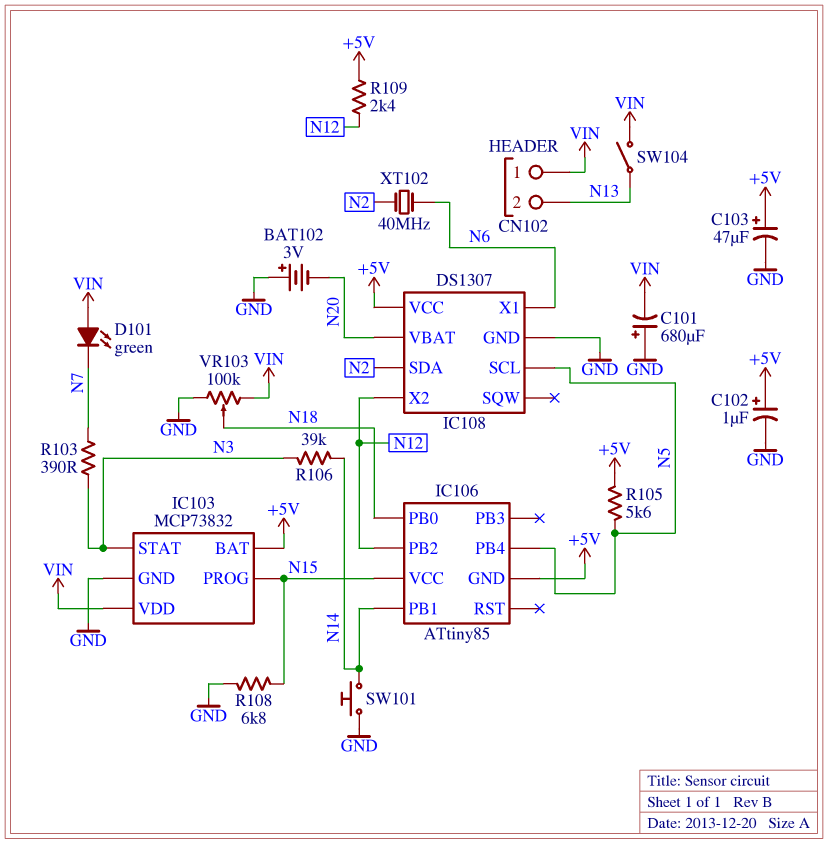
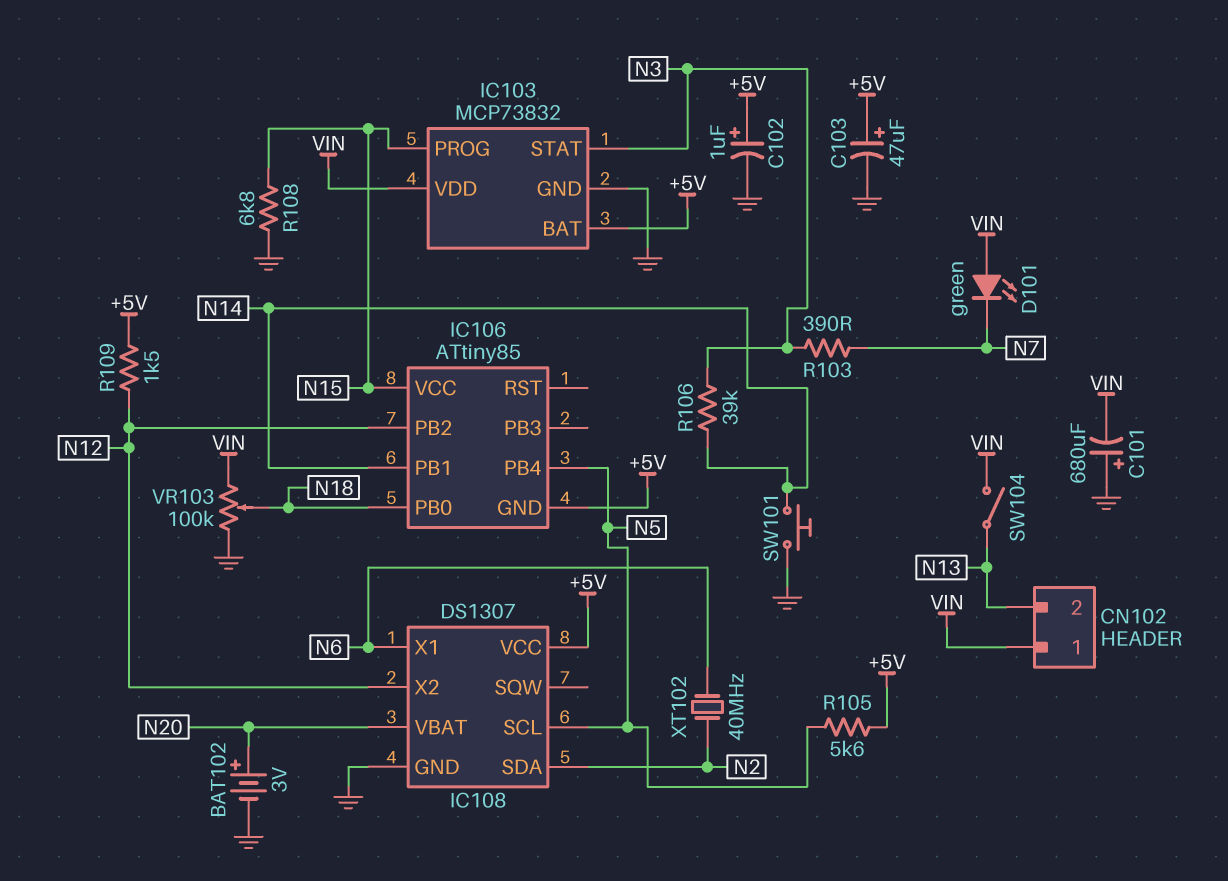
BAT102: 3V (plus GND, minus N20) -> 3V (plus N20, minus GND)
R109: 2.4k (+5V, N12) -> 1.5k (+5V, N12)

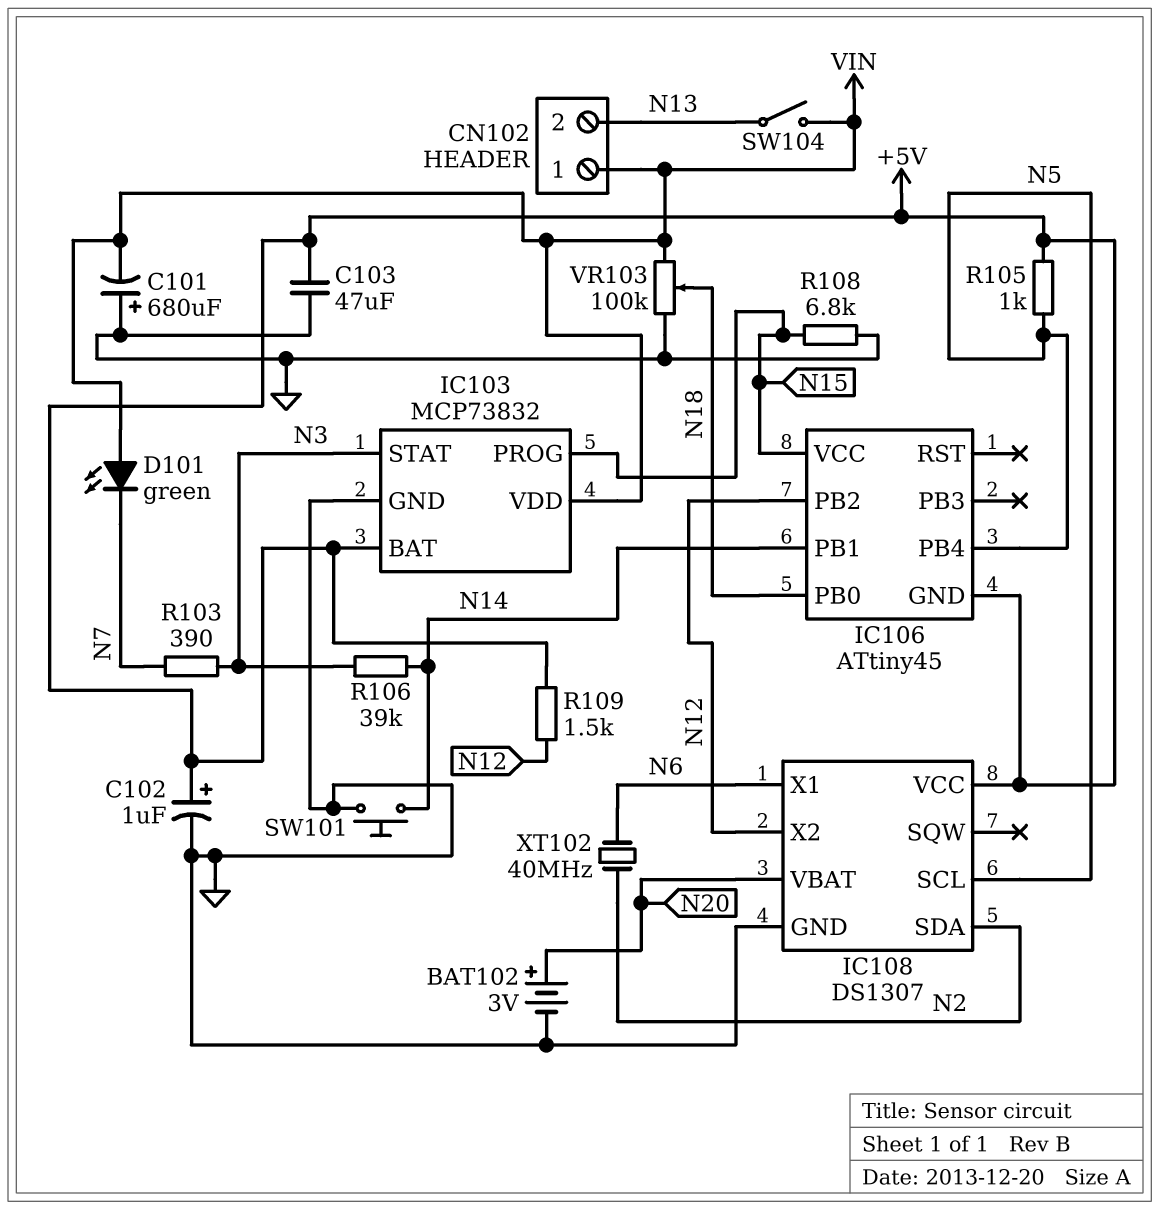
C103: 47uF (plus +5V, minus GND) -> 47uF (+5V, GND)
IC106: ATtiny85 -> ATtiny45
R105: 5.6k (+5V, N5) -> 1k (+5V, N5)

